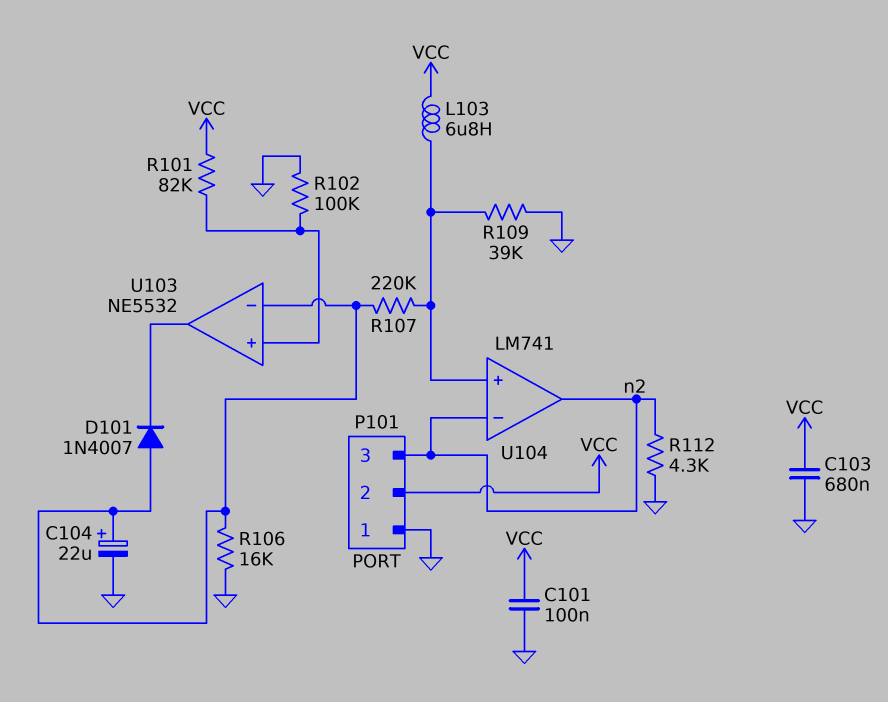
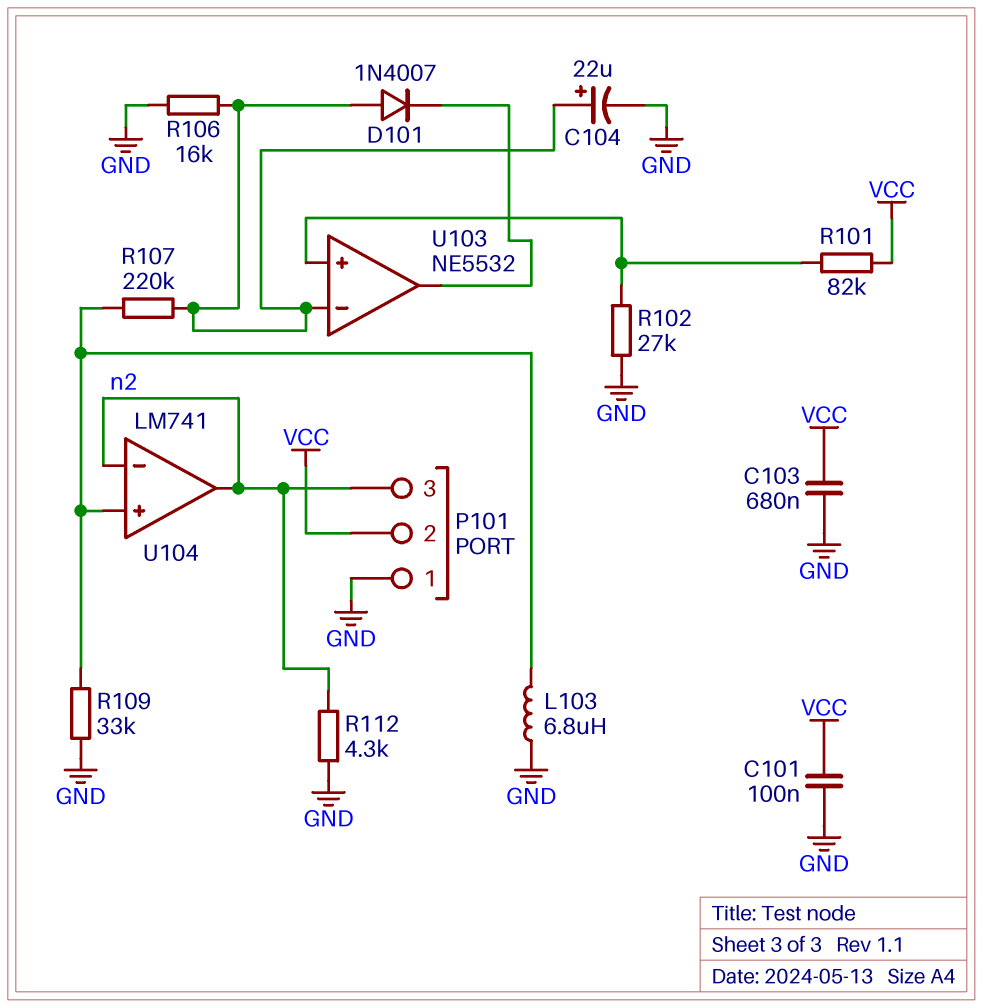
L103: 6.8uH (U104/in+, VCC) -> 6.8uH (GND, U104/in+)
R102: 100k (GND, U103/in+) -> 27k (GND, U103/in+)
R109: 39k (GND, U104/in+) -> 33k (GND, U104/in+)

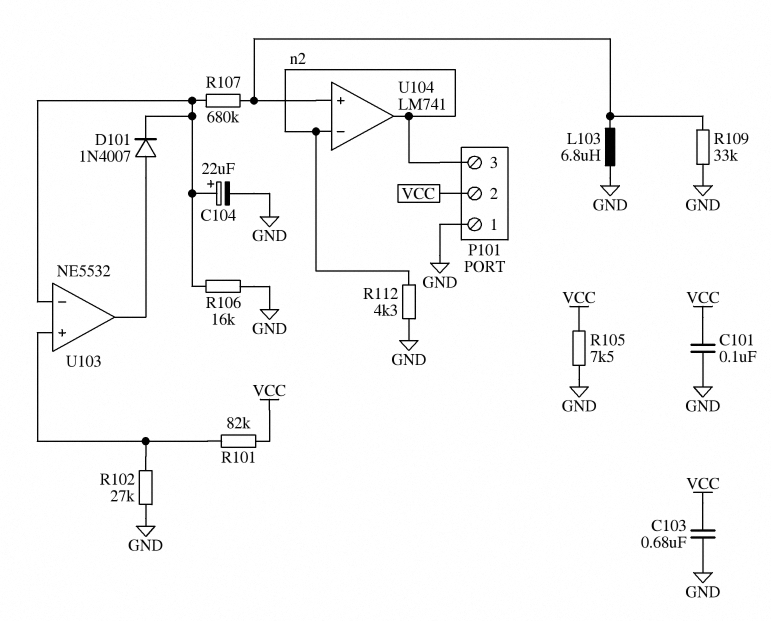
D101: diode 1N4007 (A U103/in-, K U103/out) -> diode 1N4007 (A U103/out, K U103/in-)
R105: none -> 7.5k (GND, VCC)
R107: 220k (U103/in-, U104/in+) -> 680k (U103/in-, U104/in+)

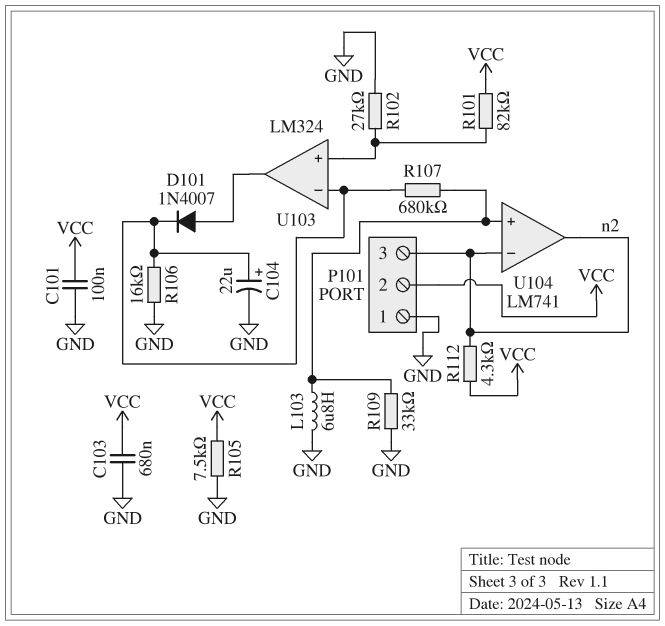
R112: 4.3k (GND, n2) -> 4.3k (VCC, n2)
U103: NE5532 -> LM324

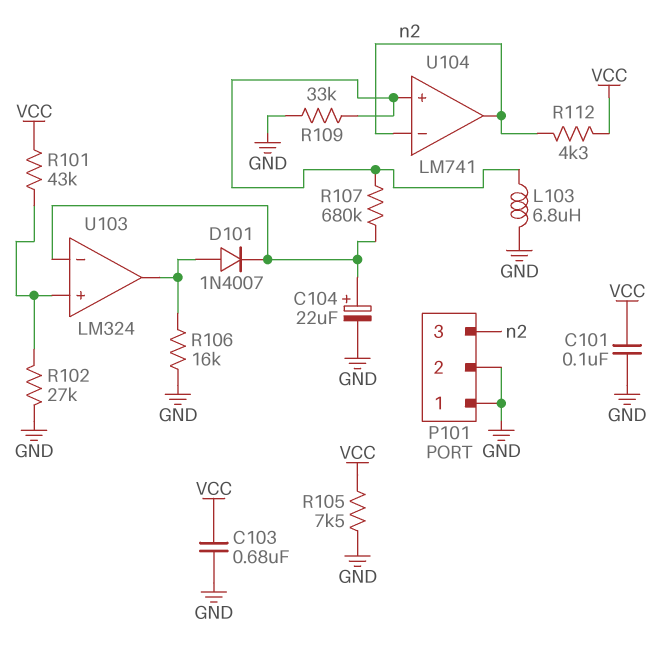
P101 pin 2: VCC -> GND
R101: 82k (U103/in+, VCC) -> 43k (U103/in+, VCC)
R106: 16k (GND, U103/in-) -> 16k (GND, U103/out)

